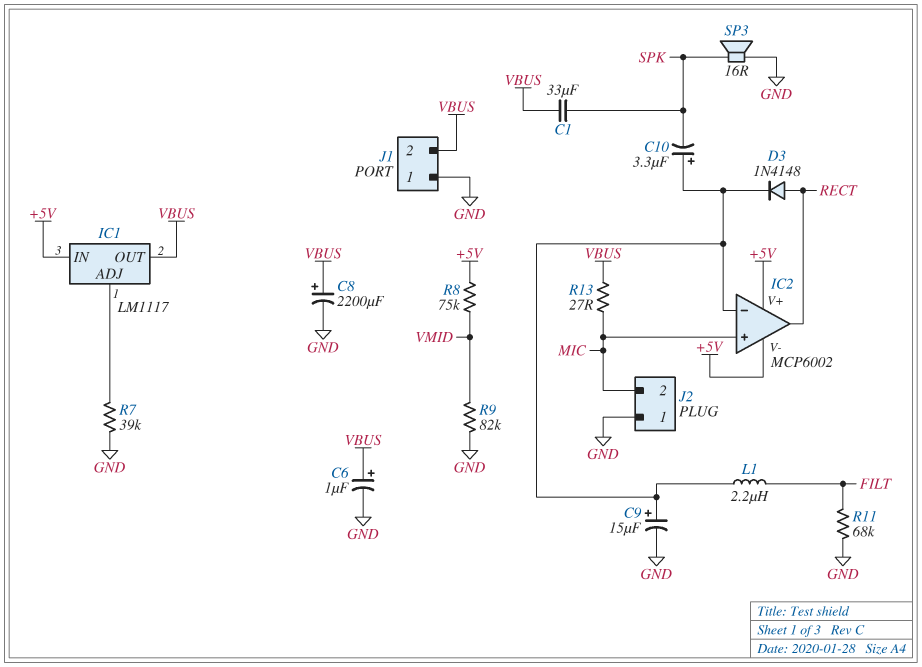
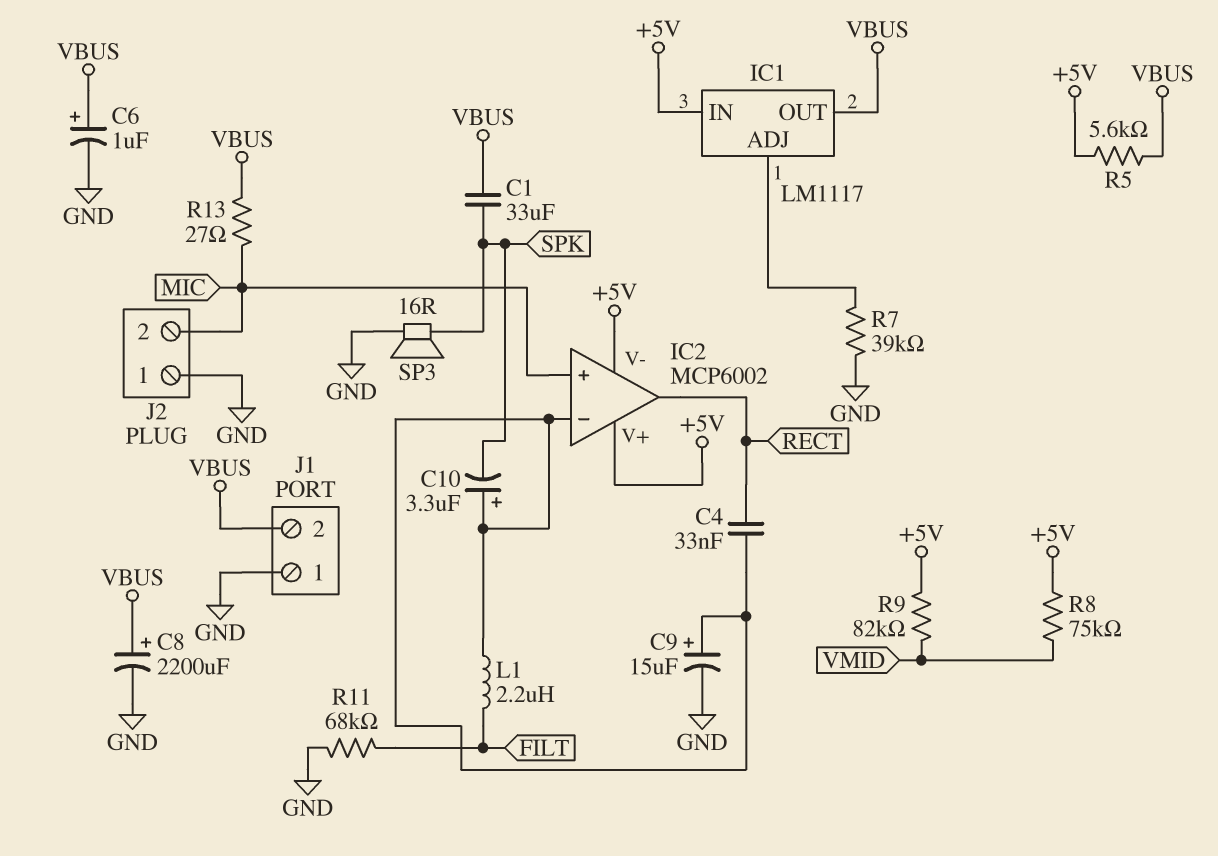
C4: none -> 33nF (IC2/in-, RECT)
D3: diode 1N4148 (A RECT, K IC2/in-) -> none
R5: none -> 5.6k (+5V, VBUS)
R9: 82k (GND, VMID) -> 82k (+5V, VMID)

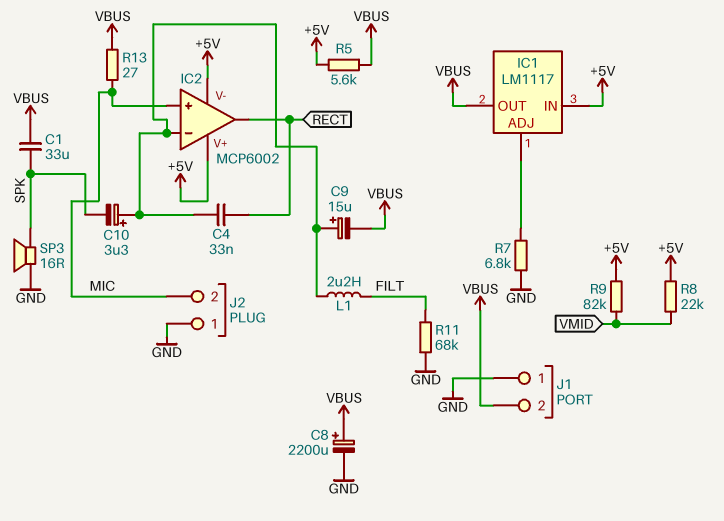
C6: 1uF (plus VBUS, minus GND) -> none
C9: 15uF (plus IC2/in-, minus GND) -> 15uF (plus IC2/in-, minus VBUS)
R7: 39k (GND, IC1/ADJ) -> 6.8k (GND, IC1/ADJ)
R8: 75k (+5V, VMID) -> 22k (+5V, VMID)

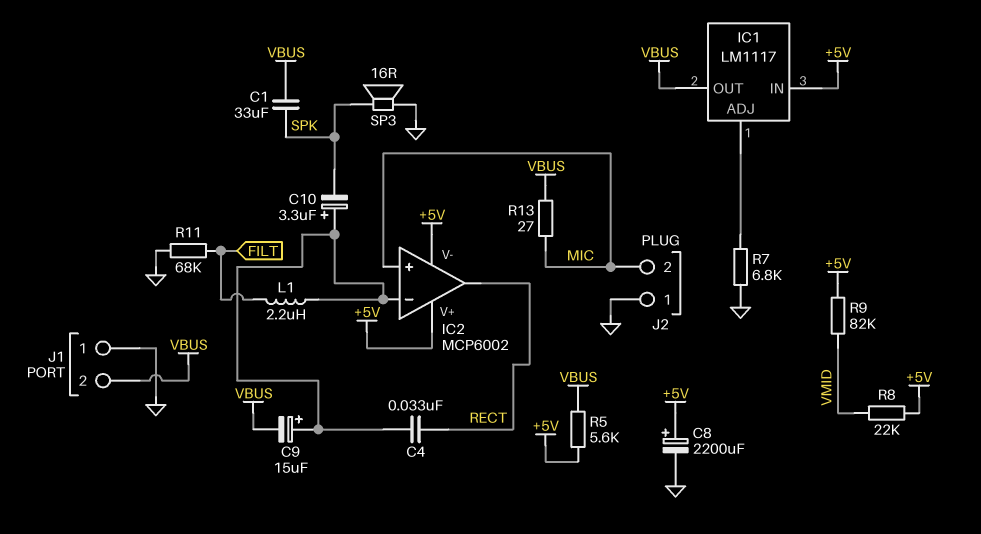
C8: 2200uF (plus VBUS, minus GND) -> 2200uF (plus +5V, minus GND)

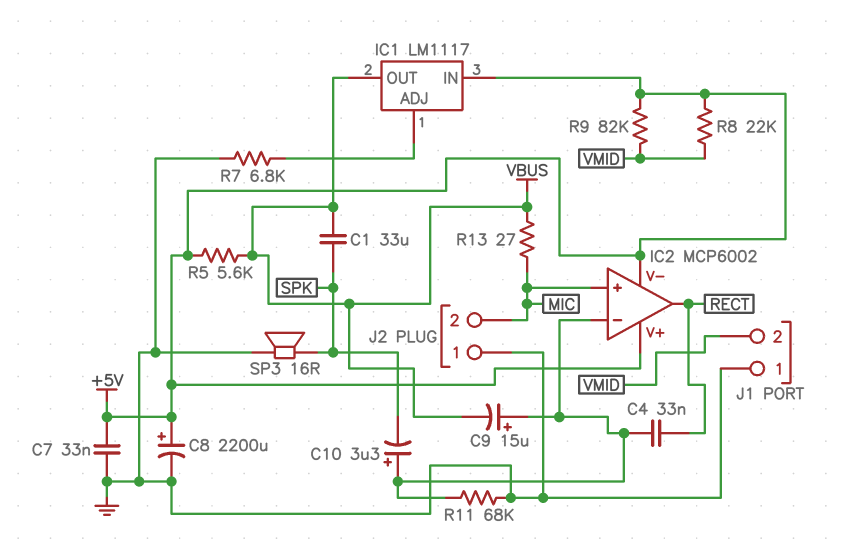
C7: none -> 33nF (+5V, GND)
J1 pin 2: VBUS -> VMID
L1: 2.2uH (FILT, IC2/in-) -> none
R11: 68k (FILT, GND) -> 68k (GND, IC2/in-)

